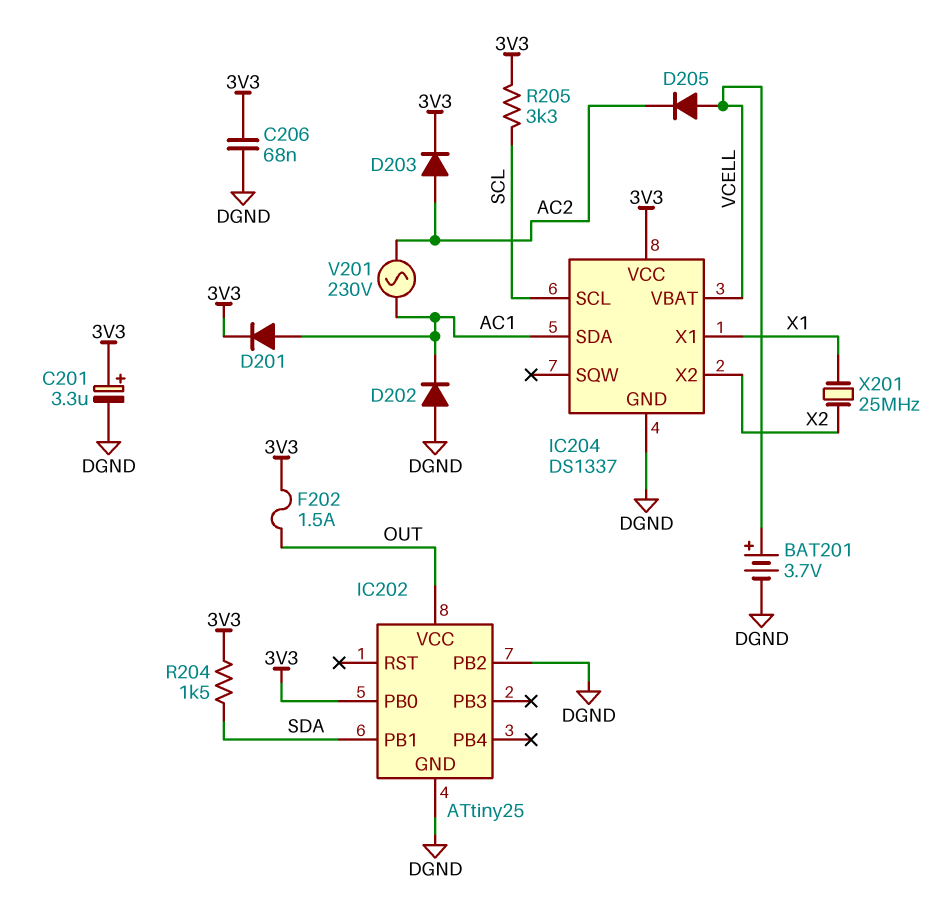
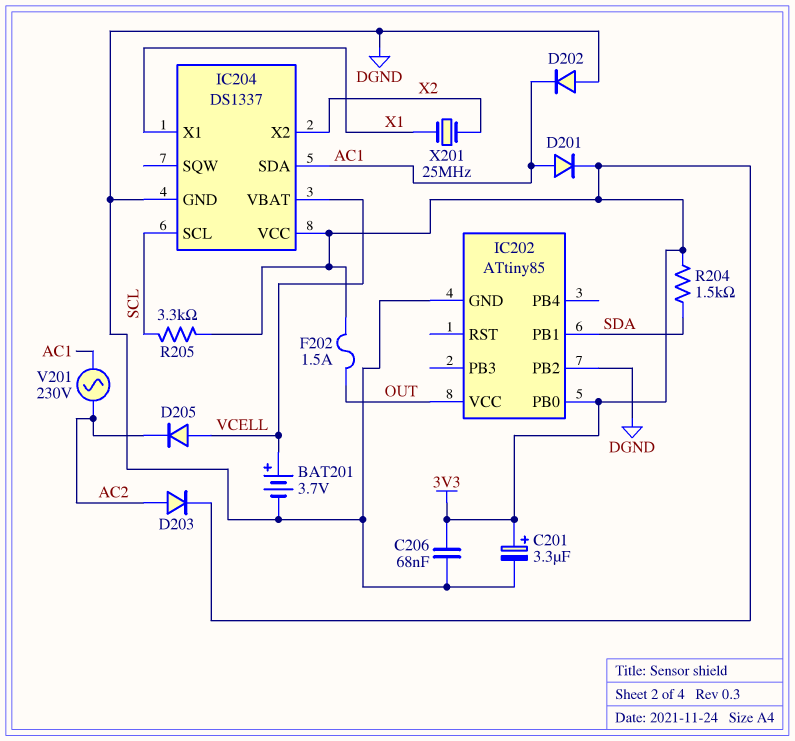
IC202: ATtiny25 -> ATtiny85

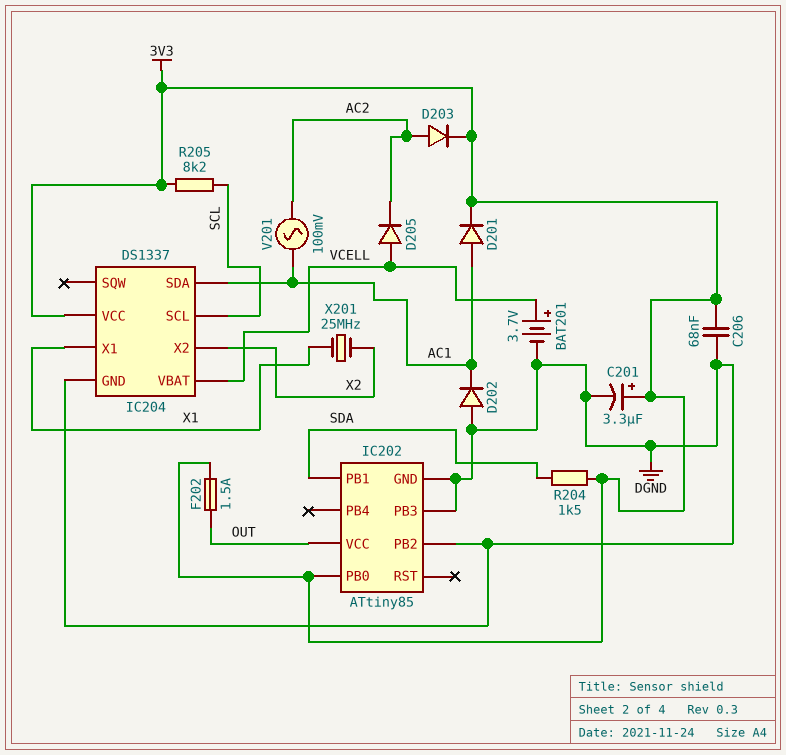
IC202 pin PB3: none -> DGND
R205: 3.3k (3V3, SCL) -> 8.2k (3V3, SCL)
V201: AC 230V (AC1, AC2) -> AC 100mV (AC1, AC2)

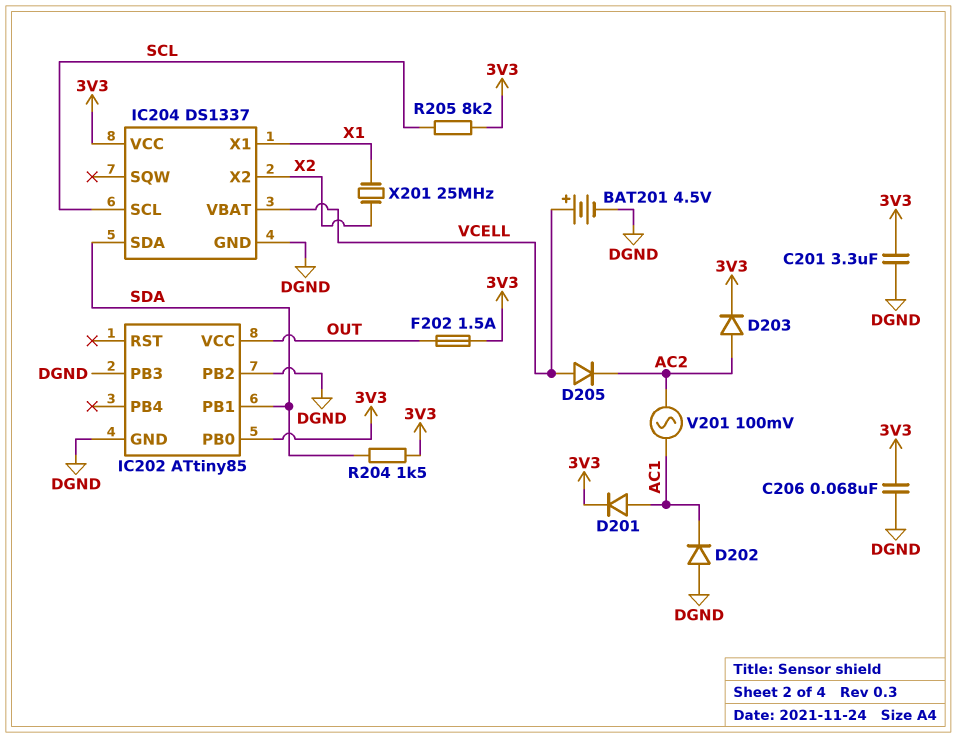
BAT201: 3.7V (plus VCELL, minus DGND) -> 4.5V (plus VCELL, minus DGND)
C201: 3.3uF (plus 3V3, minus DGND) -> 3.3uF (3V3, DGND)
IC204 pin SDA: AC1 -> SDA

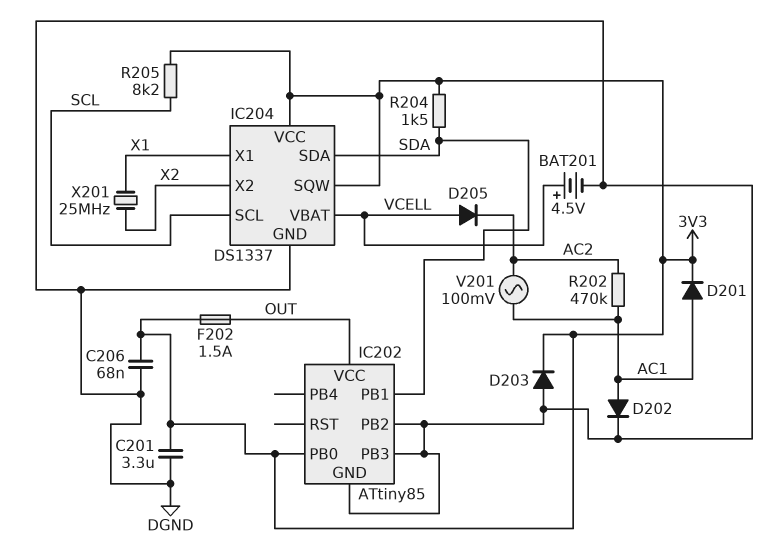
D202: diode (A DGND, K AC1) -> diode (A AC1, K DGND)
D203: diode (A AC2, K 3V3) -> diode (A DGND, K 3V3)
IC204 pin SQW: none -> 3V3
R202: none -> 470k (AC1, AC2)

